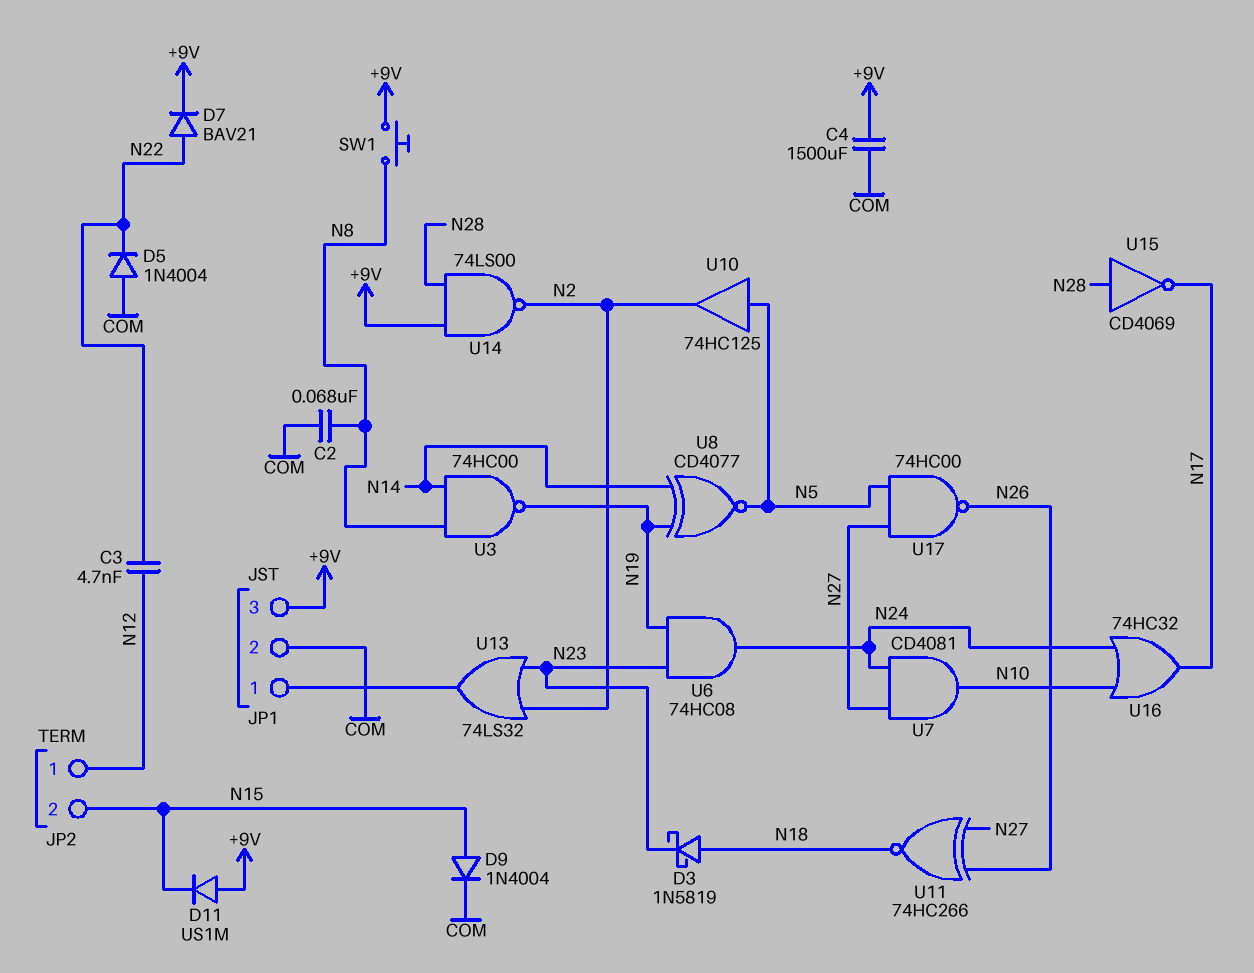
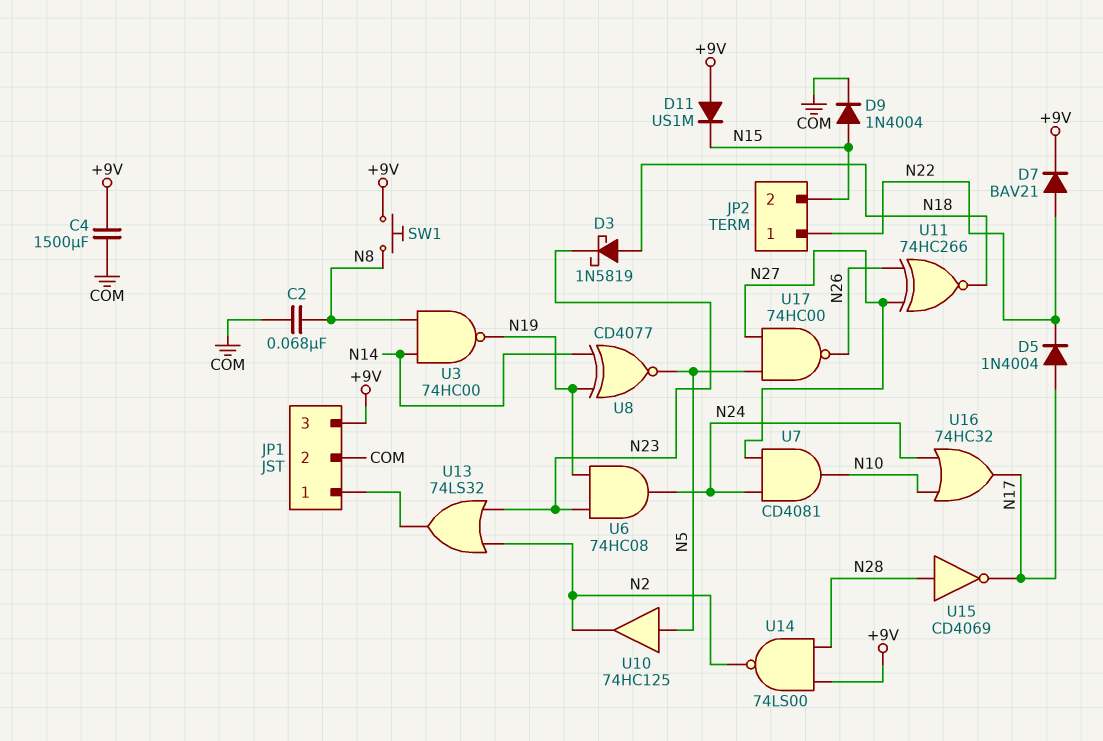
C3: 4.7nF (N12, N22) -> none
D5: diode 1N4004 (A COM, K N22) -> diode 1N4004 (A N17, K N22)
JP2 pin 1: N12 -> N22

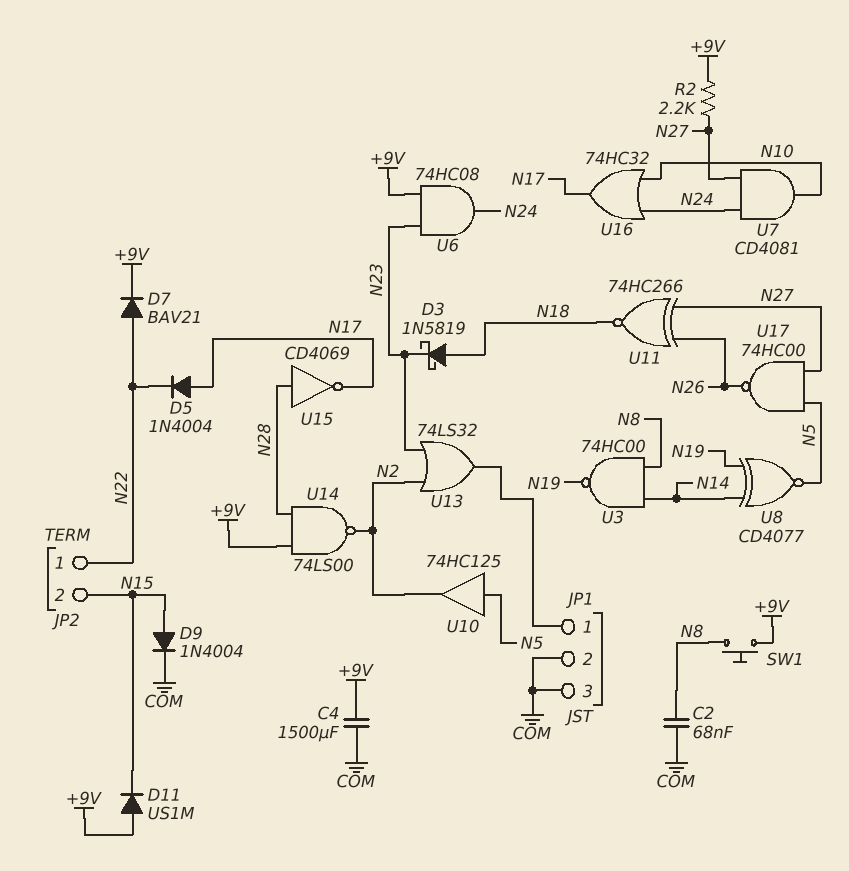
JP1 pin 3: +9V -> COM
R2: none -> 2.2k (+9V, N27)
U6: AND 74HC08 (in N19, in N23, out N24) -> AND 74HC08 (in +9V, in N23, out N24)

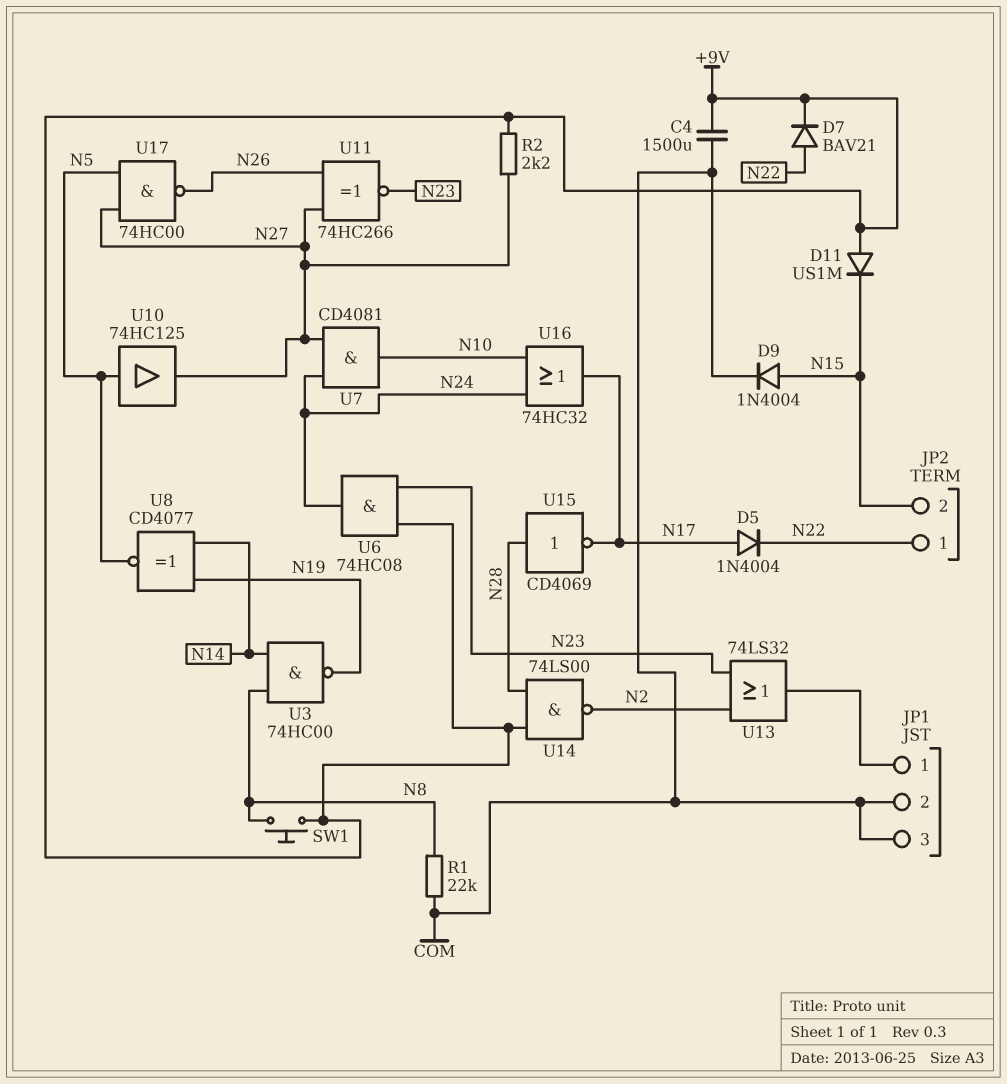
C2: 68nF (COM, N8) -> none
D3: schottky 1N5819 (A N18, K N23) -> none
R1: none -> 22k (COM, N8)
U10: buffer 74HC125 (in N5, out N2) -> buffer 74HC125 (in N5, out N27)
U11: XNOR 74HC266 (in N26, in N27, out N18) -> XNOR 74HC266 (in N26, in N27, out N23)

